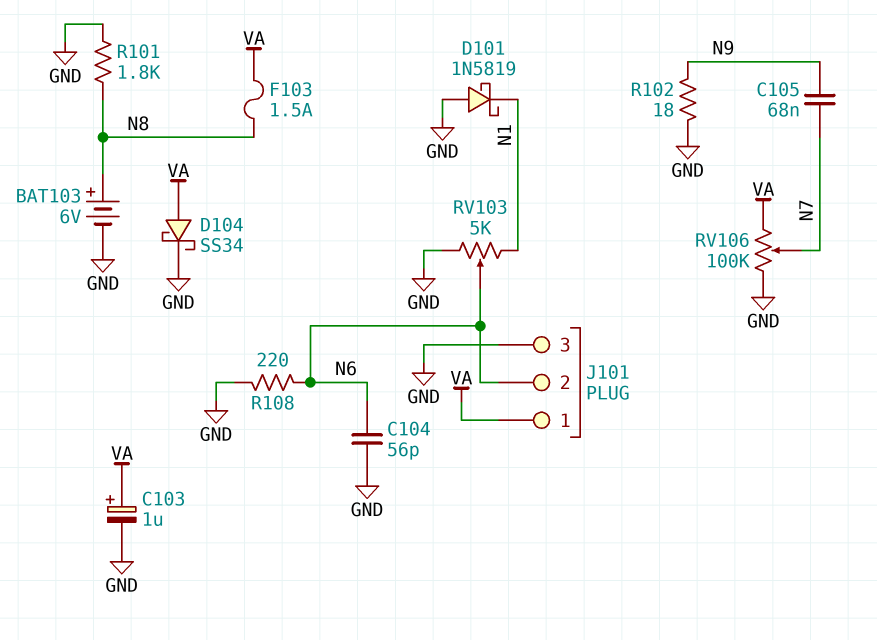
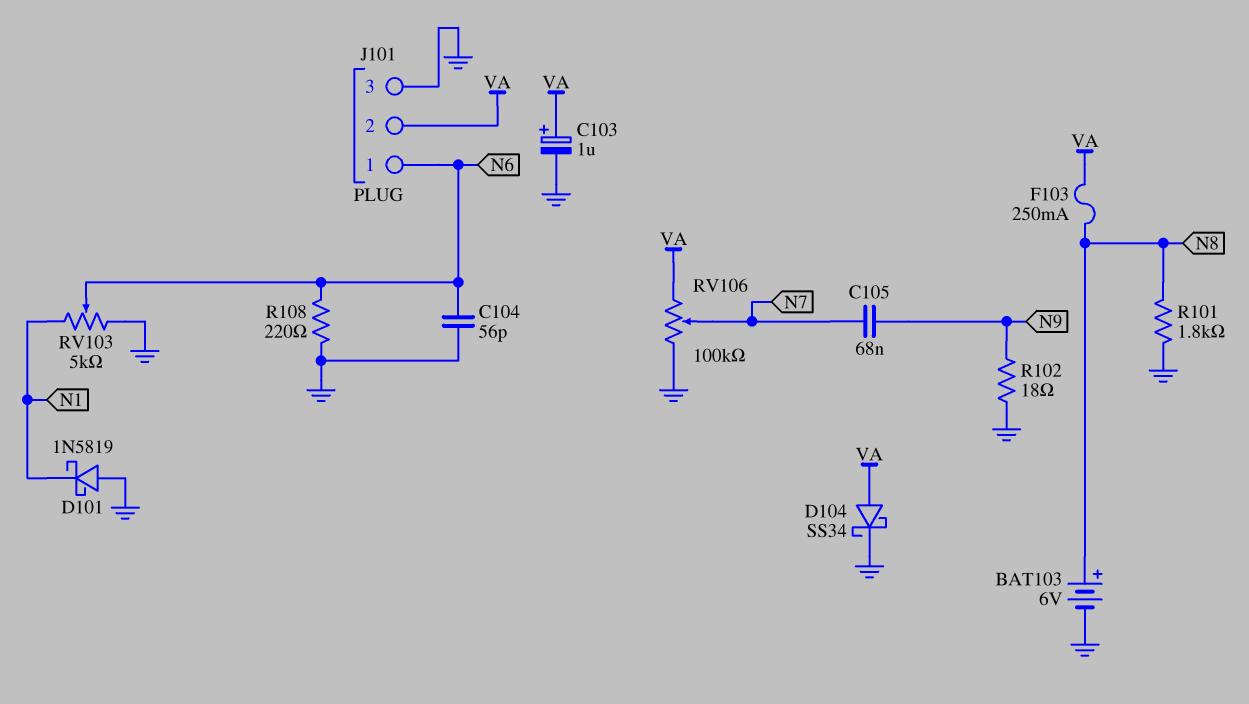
F103: 1.5A (N8, VA) -> 250mA (N8, VA)
J101 pin 1: VA -> N6
J101 pin 2: N6 -> VA

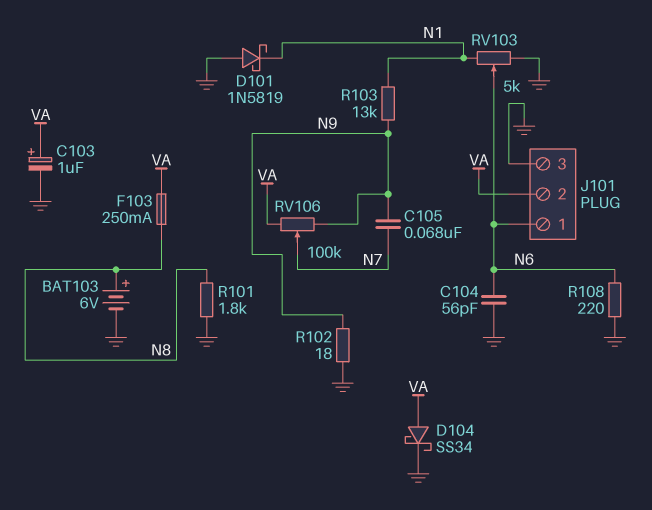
R103: none -> 13k (N1, N9)
RV106: 100k (GND, VA, wiper N7) -> 100k (N9, VA, wiper N7)

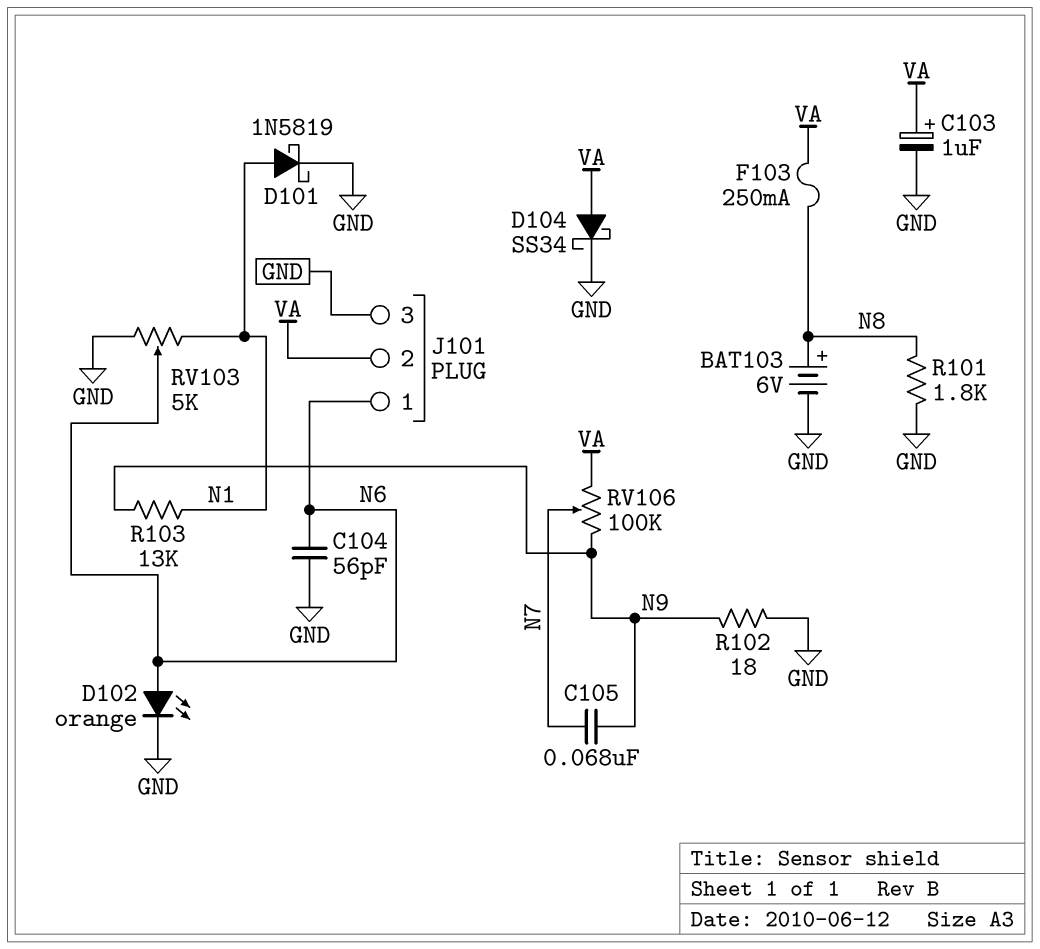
D101: schottky 1N5819 (A GND, K N1) -> schottky 1N5819 (A N1, K GND)
D102: none -> LED orange (A N6, K GND)
R108: 220 (GND, N6) -> none

